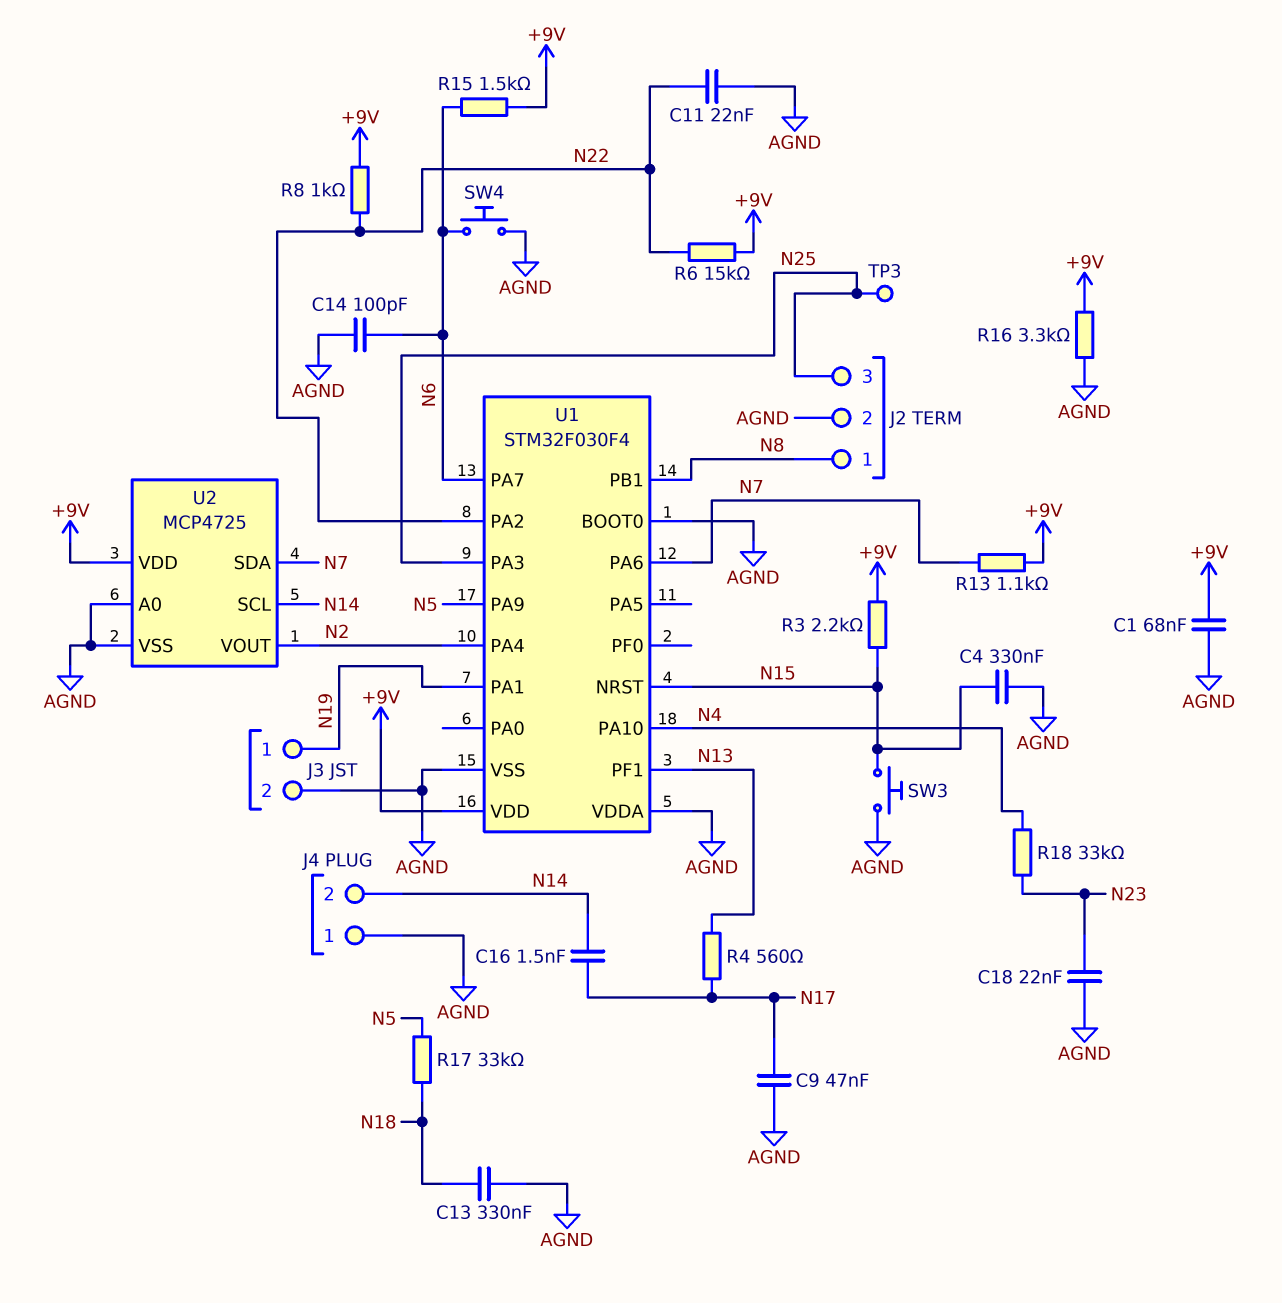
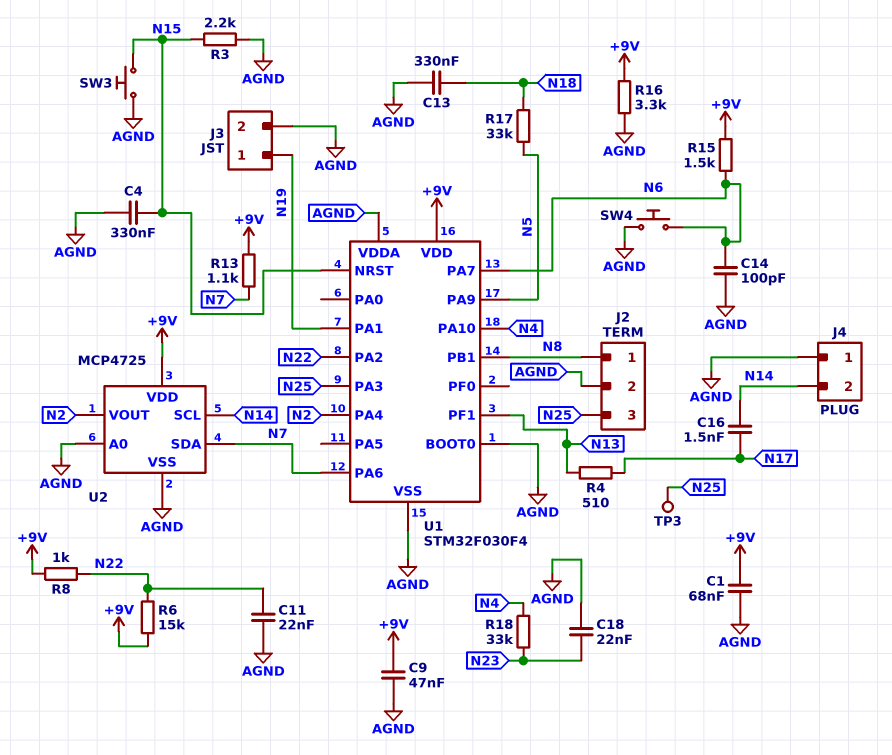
C9: 47nF (AGND, N17) -> 47nF (+9V, AGND)
R3: 2.2k (+9V, N15) -> 2.2k (AGND, N15)
R4: 560 (N13, N17) -> 510 (N13, N17)

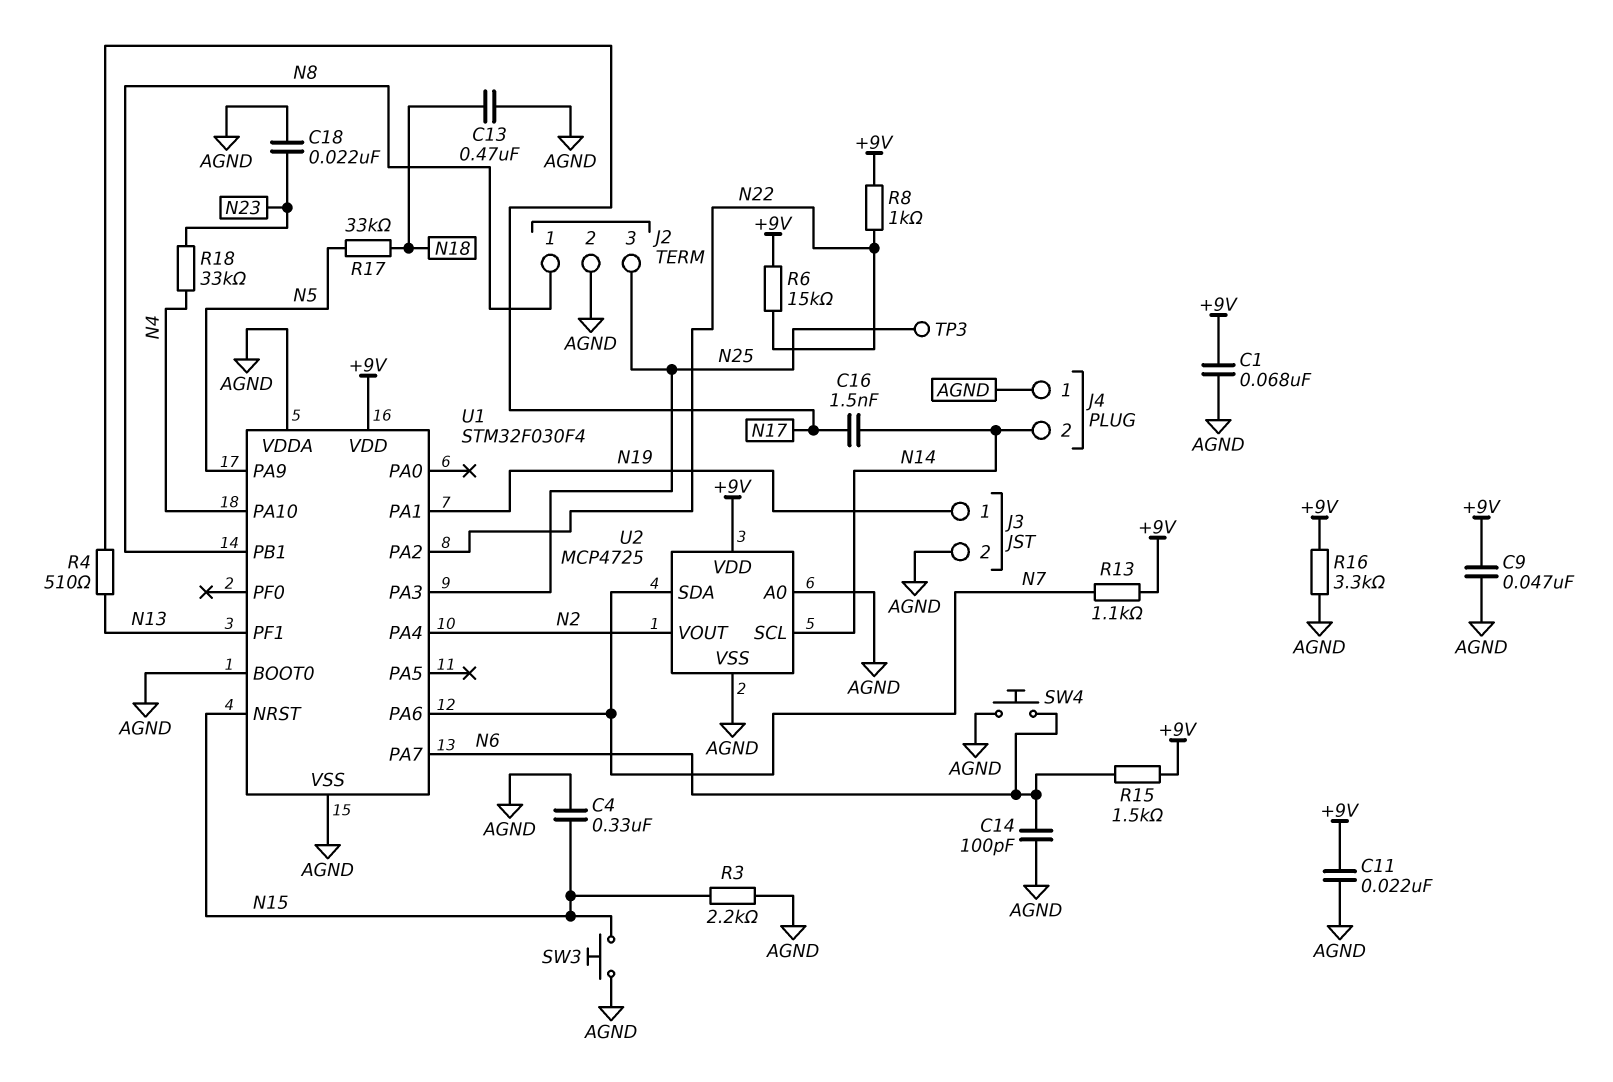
C11: 22nF (AGND, N22) -> 22nF (+9V, AGND)
C13: 330nF (AGND, N18) -> 470nF (AGND, N18)

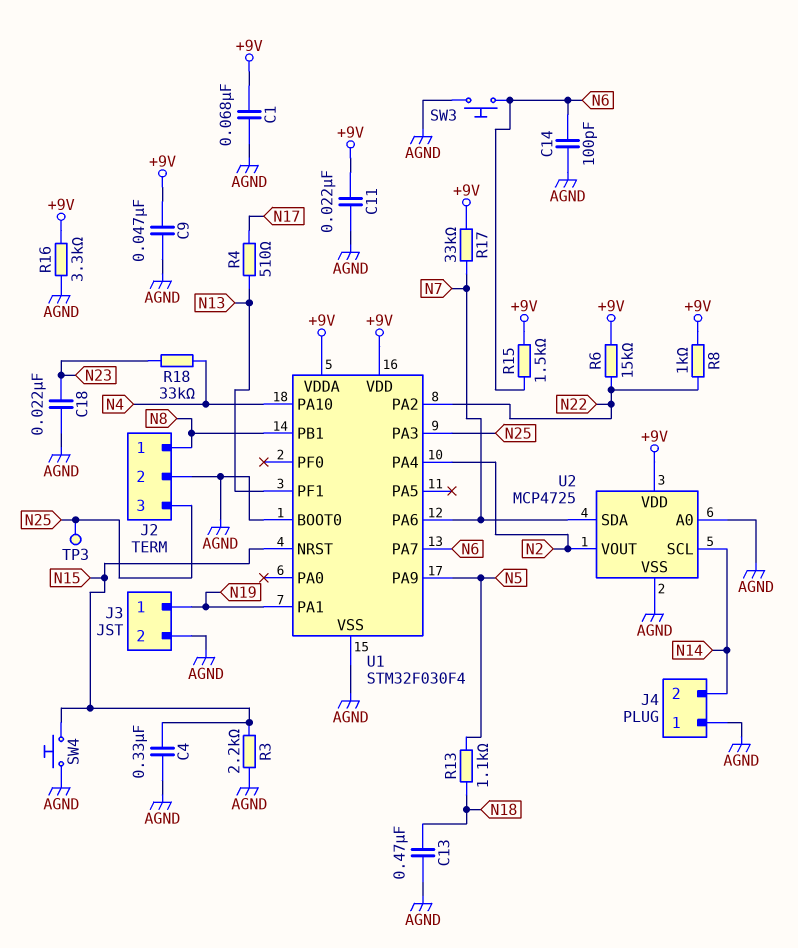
C16: 1.5nF (N14, N17) -> none
R13: 1.1k (+9V, N7) -> 1.1k (N5, N18)
R17: 33k (N5, N18) -> 33k (+9V, N7)
SW3: button (AGND, N15) -> button (AGND, N6)
SW4: button (AGND, N6) -> button (AGND, N15)
U1 pin VDDA: AGND -> +9V

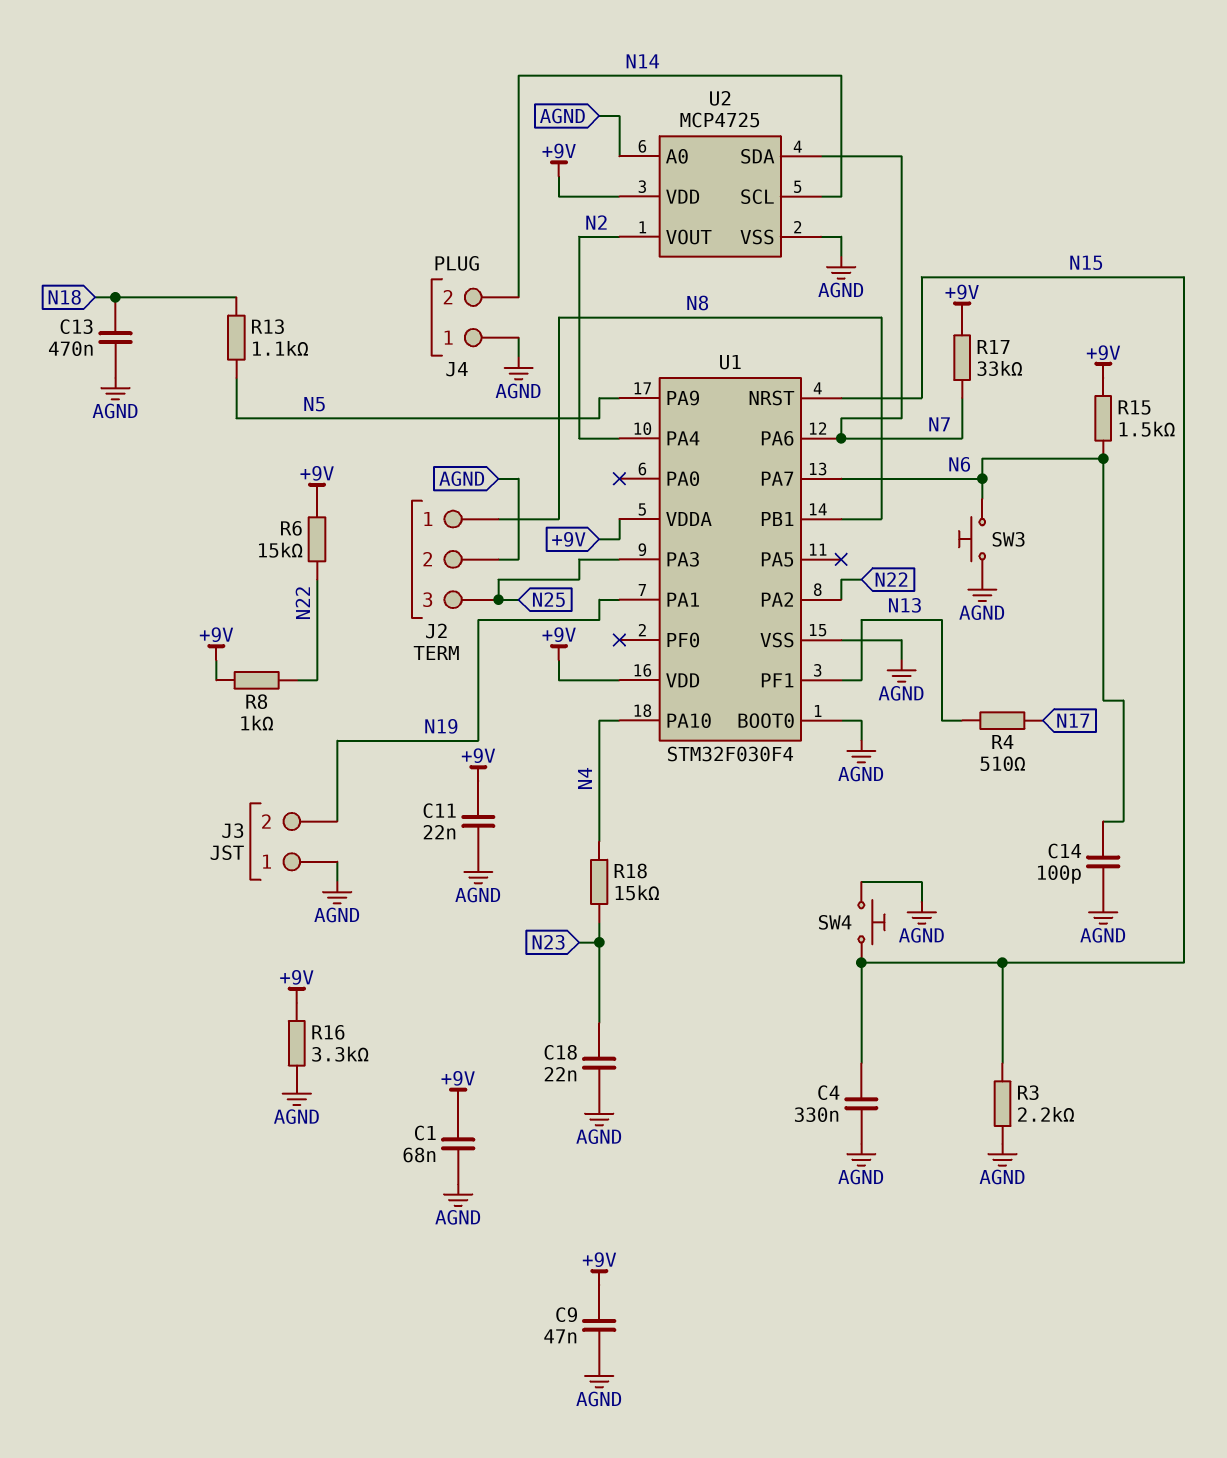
J3 pin 1: N19 -> AGND
J3 pin 2: AGND -> N19
R18: 33k (N4, N23) -> 15k (N4, N23)
TP3: test point (N25) -> none

